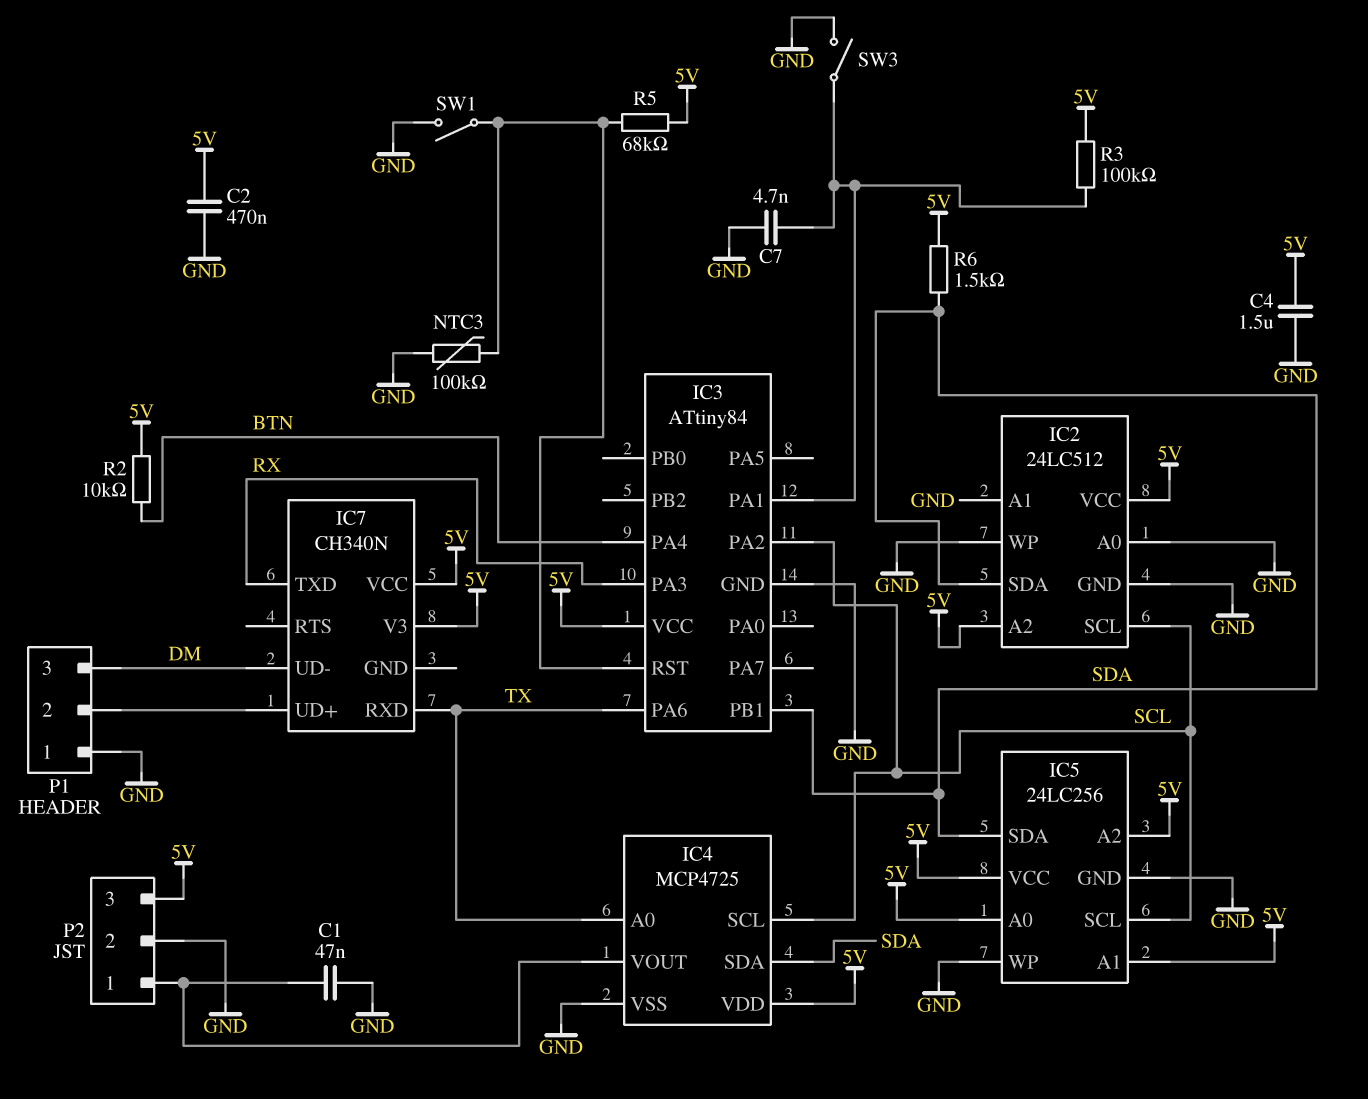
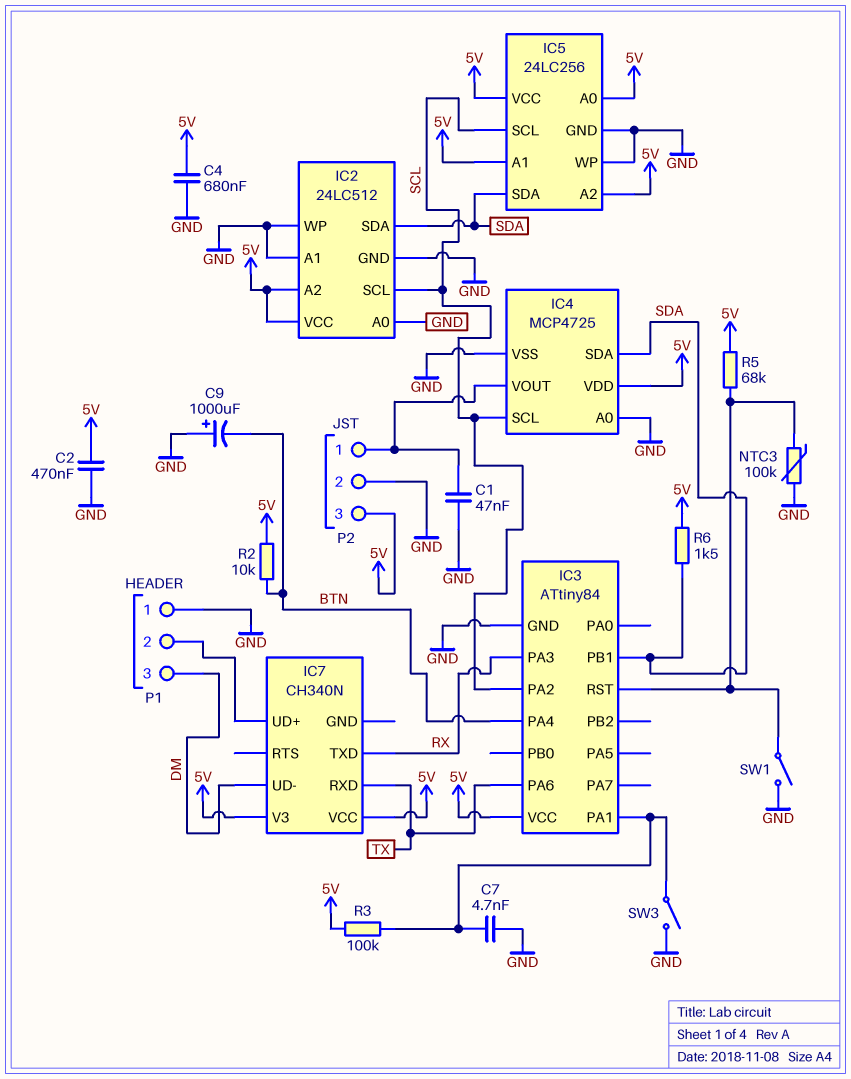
C4: 1.5uF (5V, GND) -> 680nF (5V, GND)
C9: none -> 1000uF (plus GND, minus BTN)
IC4 pin A0: TX -> GND

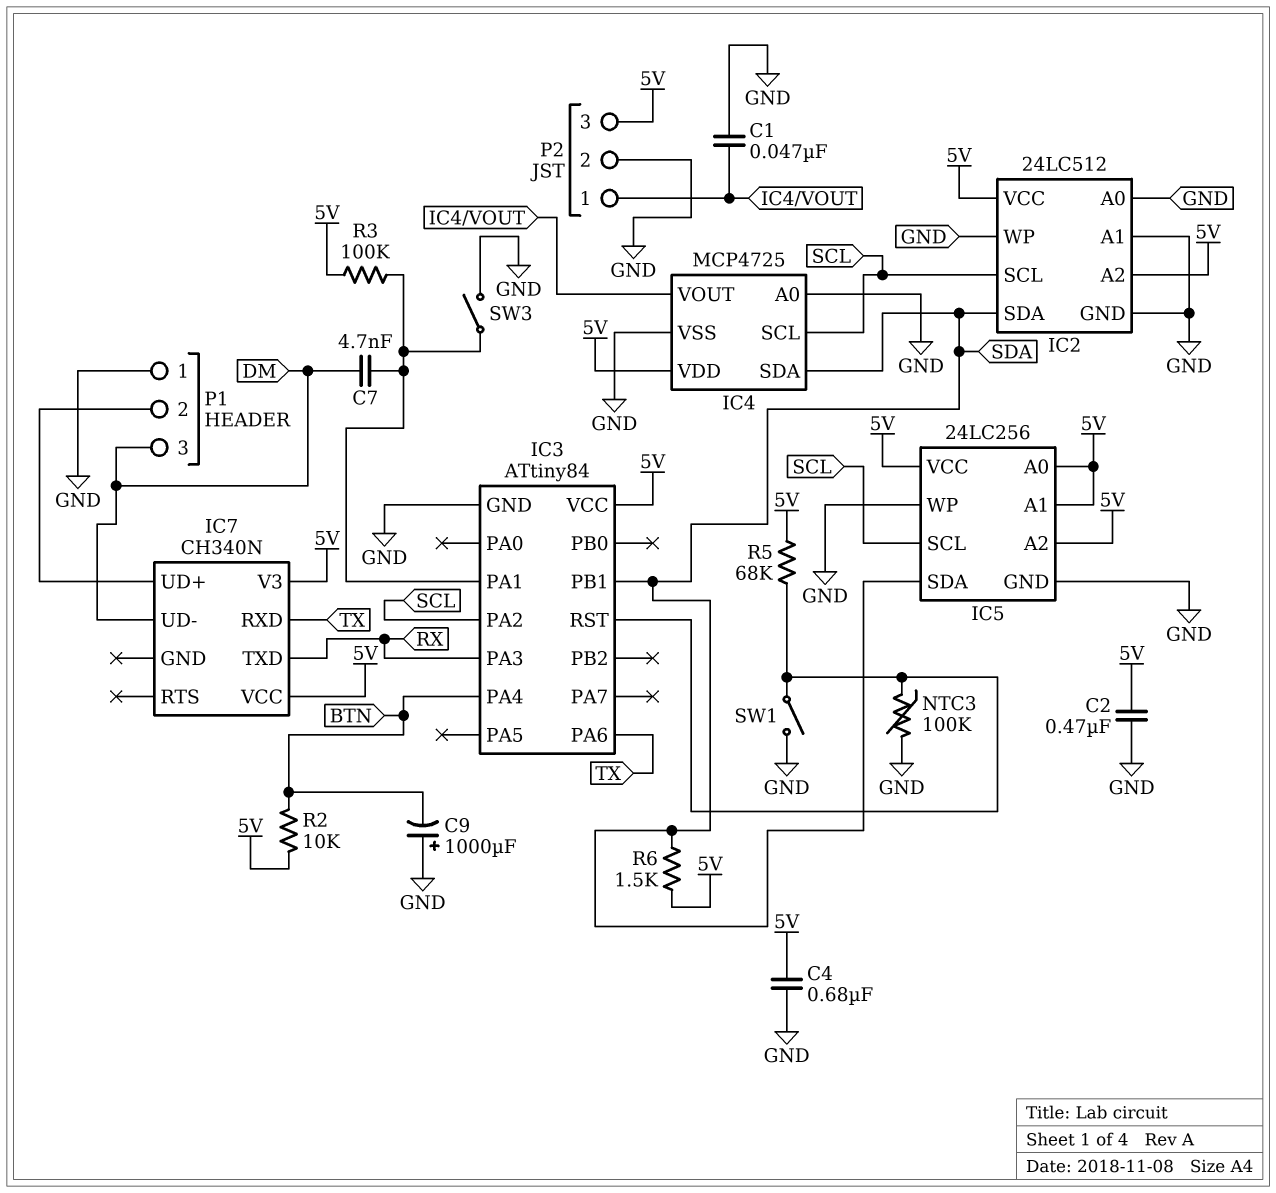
C7: 4.7nF (GND, IC3/PA1) -> 4.7nF (DM, IC3/PA1)

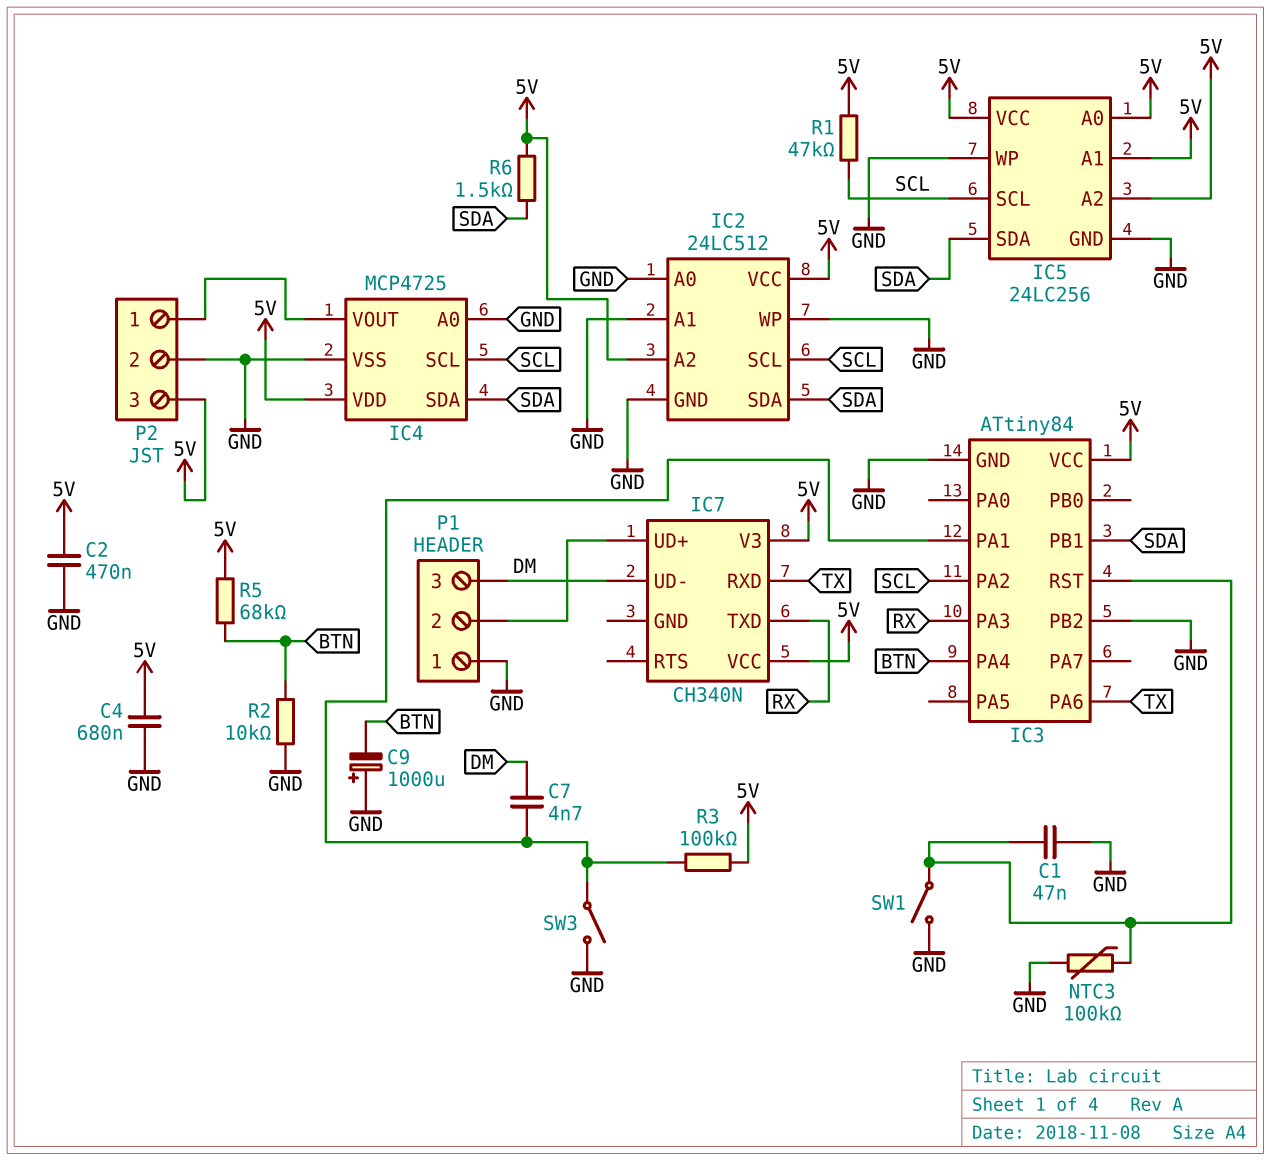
C1: 47nF (GND, IC4/VOUT) -> 47nF (GND, IC3/RST)
IC3 pin PB2: none -> GND
R1: none -> 47k (5V, SCL)
R2: 10k (5V, BTN) -> 10k (BTN, GND)
R5: 68k (5V, IC3/RST) -> 68k (5V, BTN)

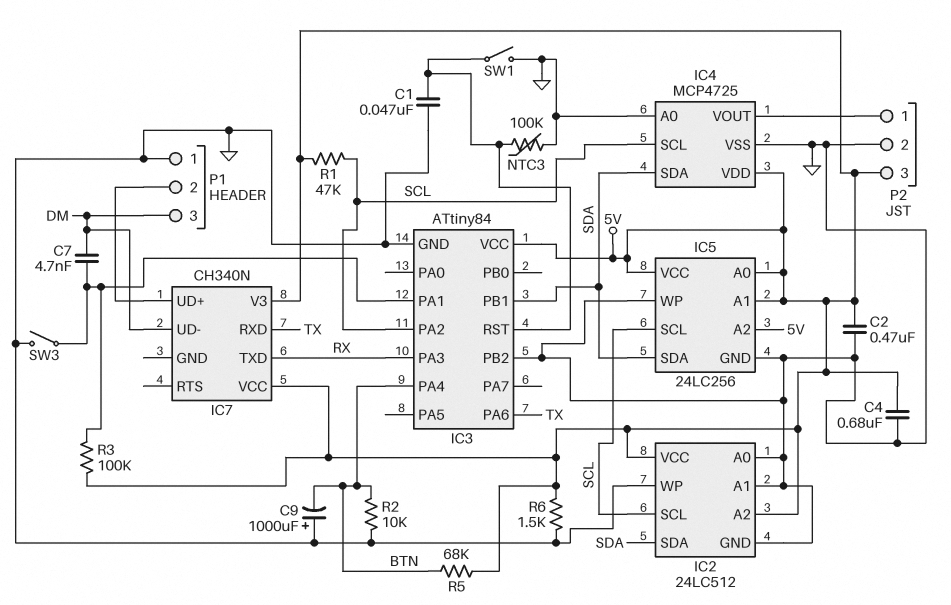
R6: 1.5k (5V, SDA) -> 1.5k (5V, GND)

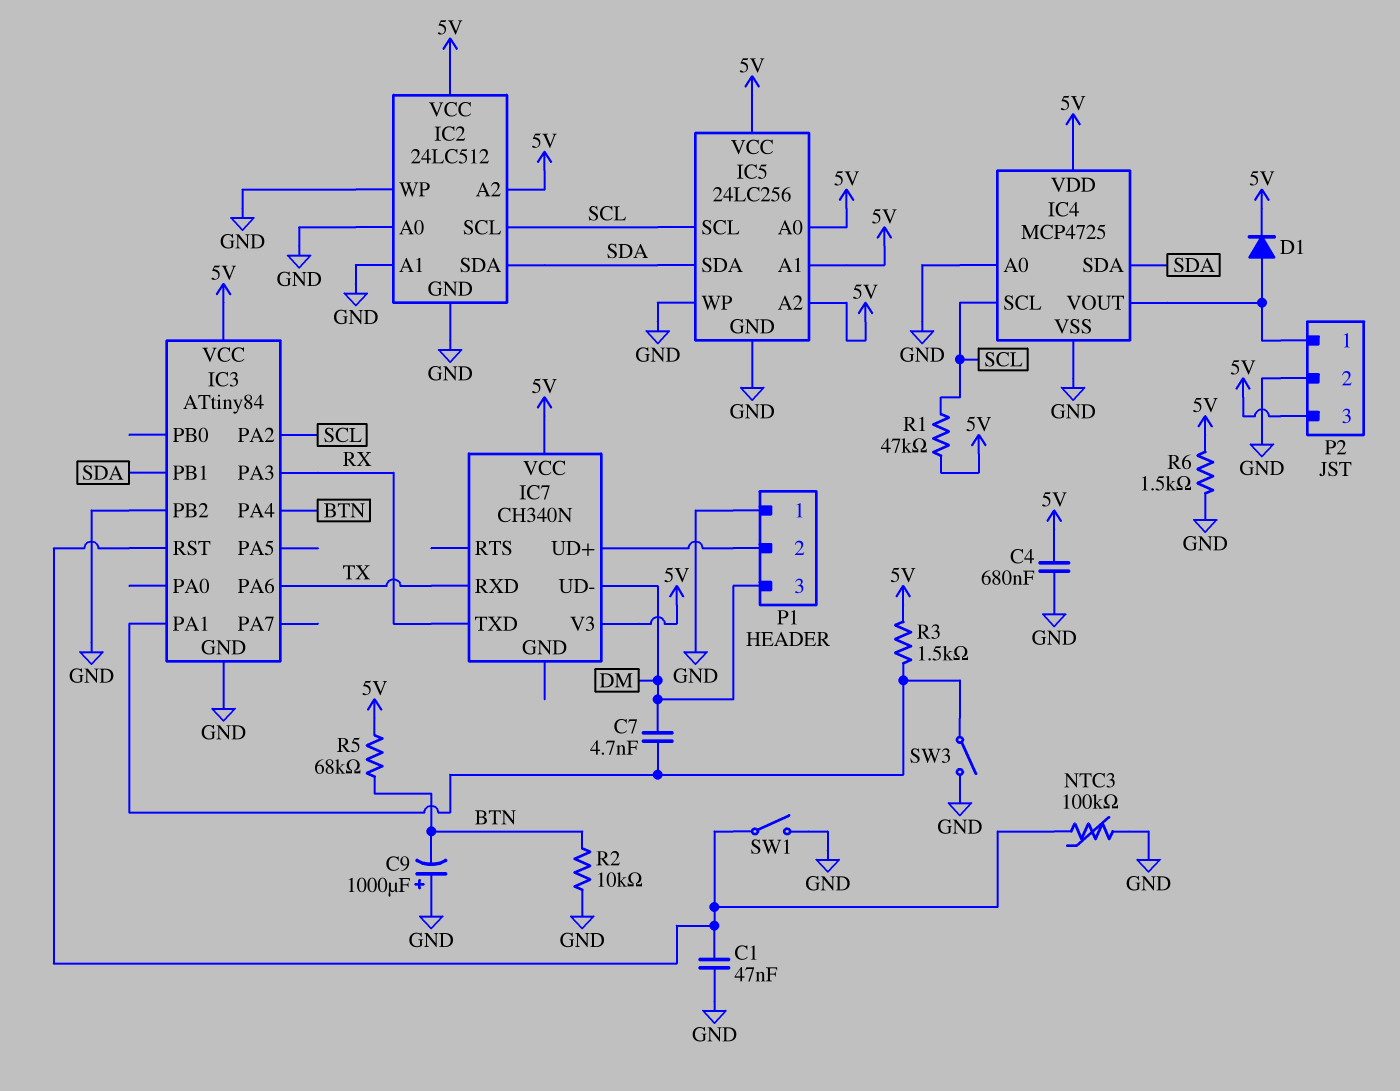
C2: 470nF (5V, GND) -> none
D1: none -> diode (A IC4/VOUT, K 5V)
R3: 100k (5V, IC3/PA1) -> 1.5k (5V, IC3/PA1)

